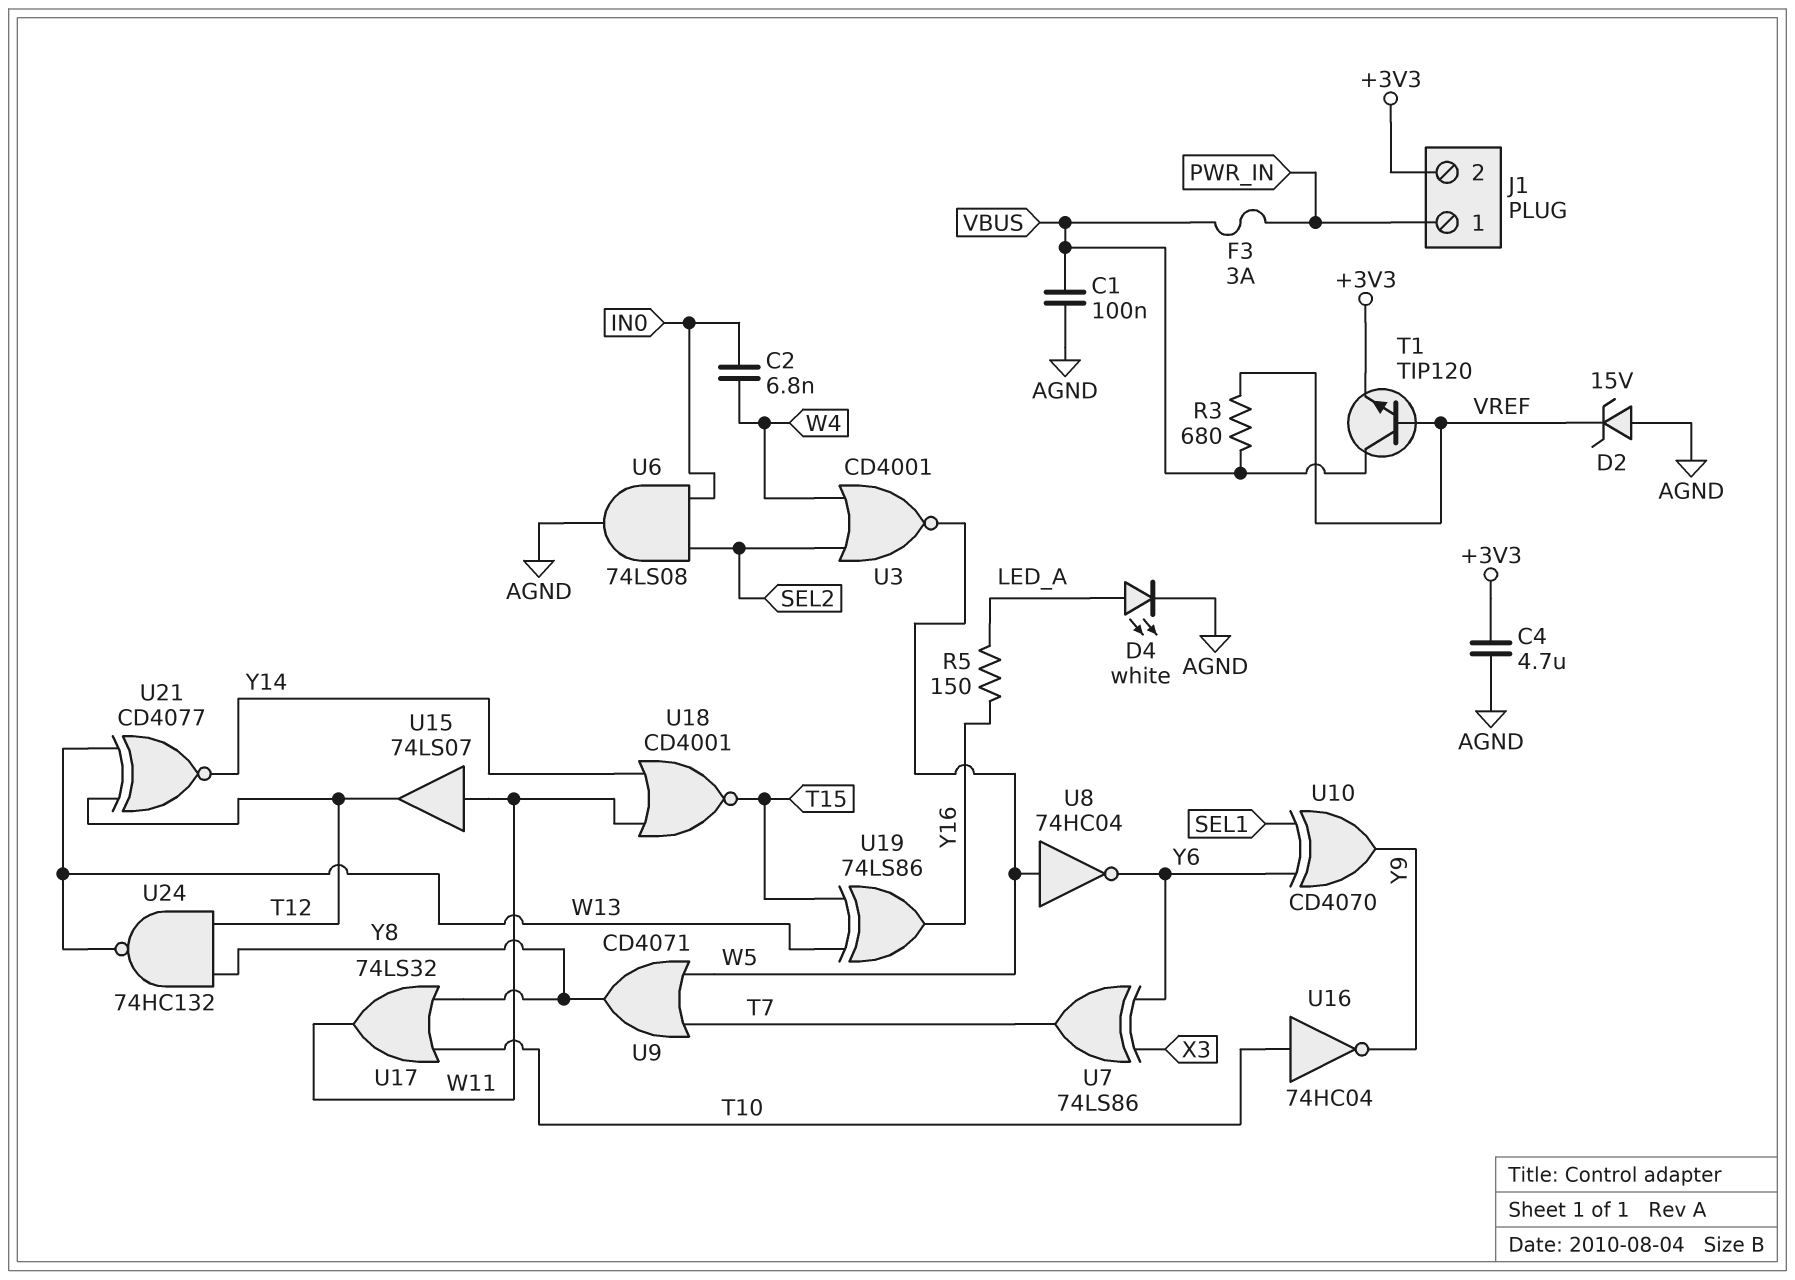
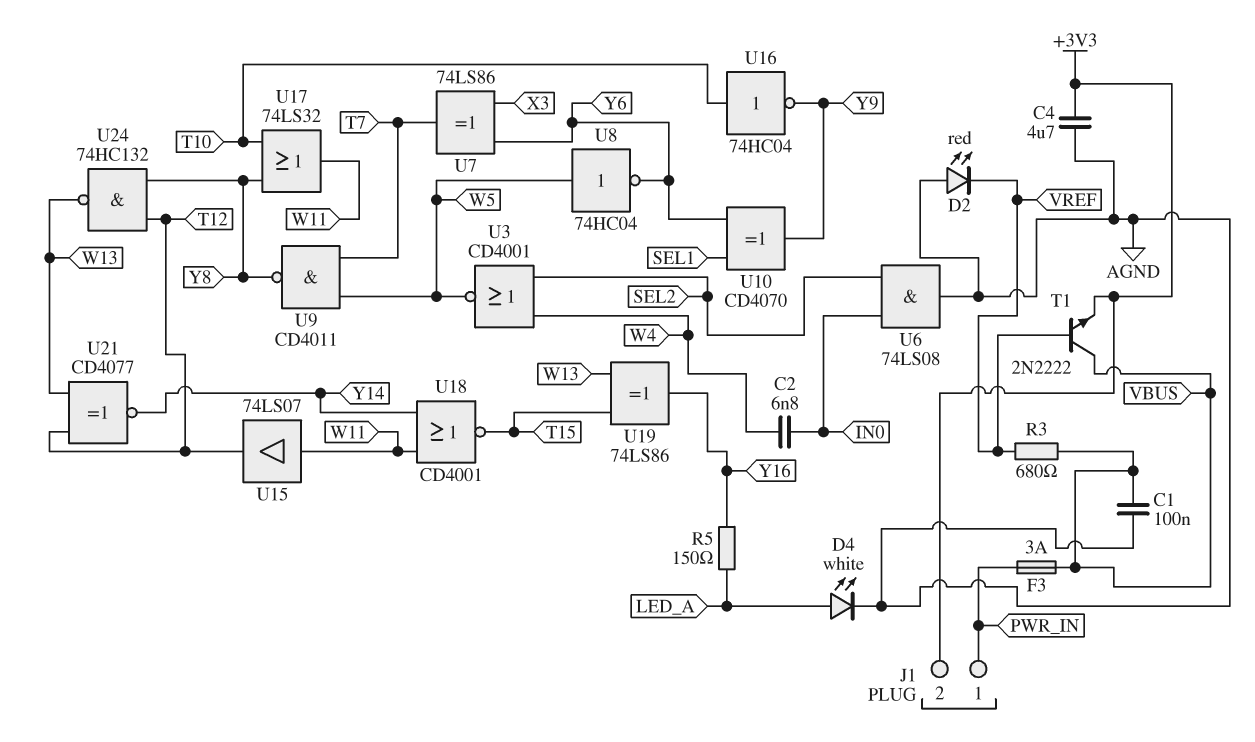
D2: zener 15V (A AGND, K VREF) -> LED red (A AGND, K VREF)
T1: NPN TIP120 (B VREF, C VBUS, E +3V3) -> NPN 2N2222 (B VREF, C VBUS, E +3V3)
U9: OR CD4071 (in T7, in W5, out Y8) -> NAND CD4011 (in T7, in W5, out Y8)

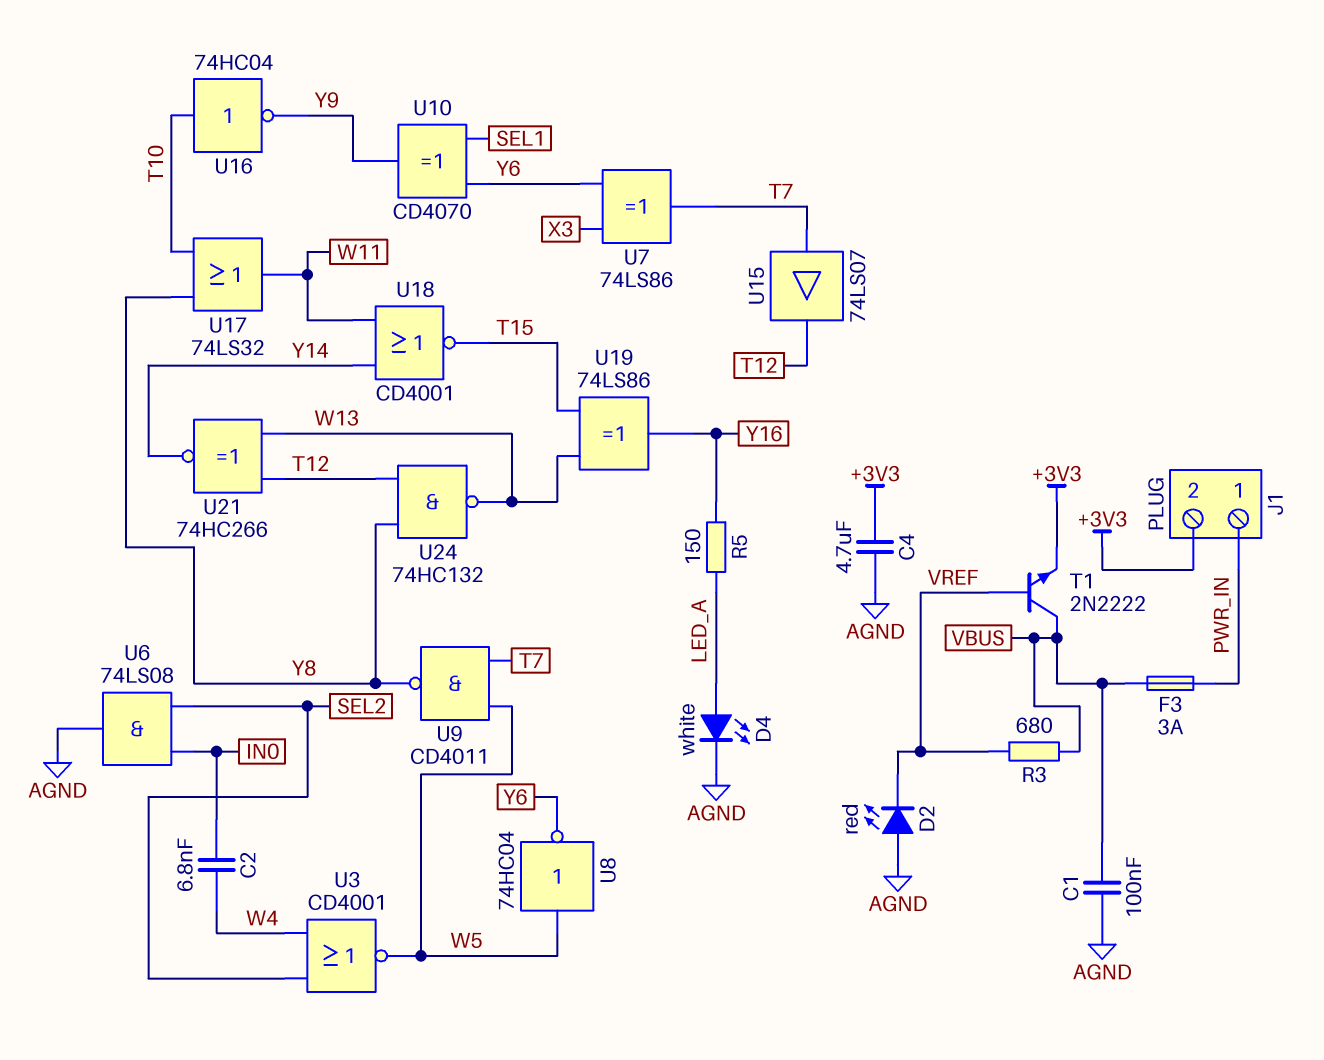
U15: buffer 74LS07 (in W11, out T12) -> buffer 74LS07 (in T7, out T12)
U21: XNOR CD4077 (in T12, in W13, out Y14) -> XNOR 74HC266 (in T12, in W13, out Y14)

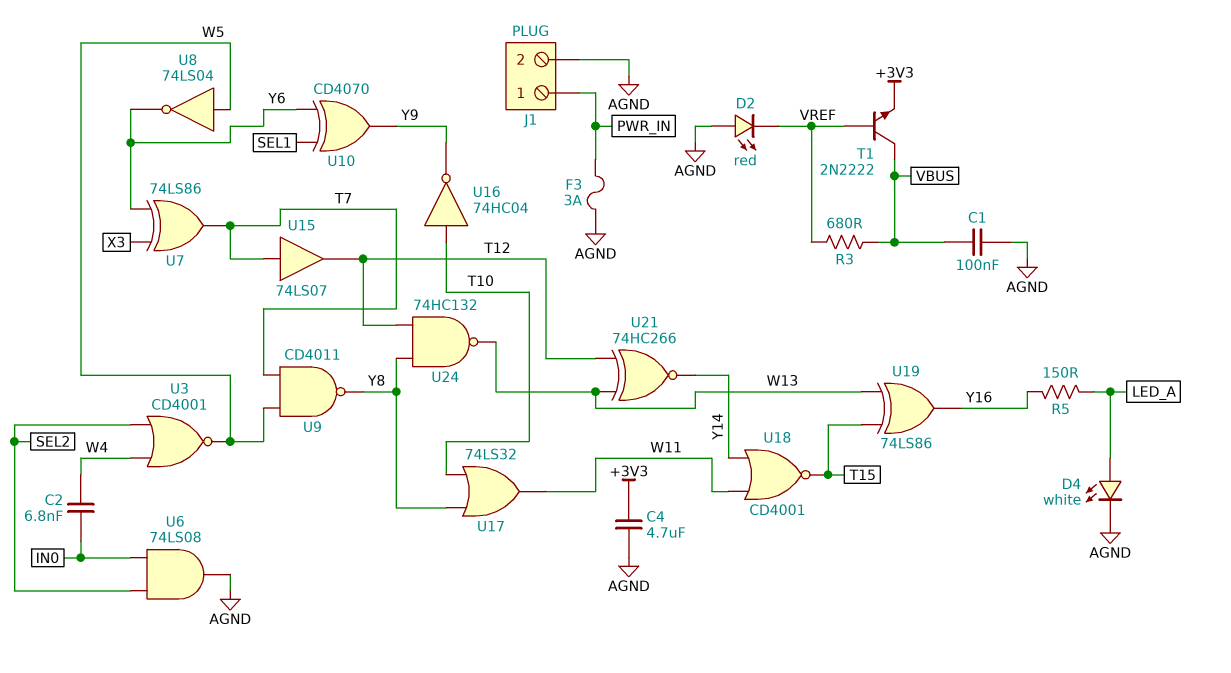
F3: 3A (PWR_IN, VBUS) -> 3A (AGND, PWR_IN)
J1 pin 2: +3V3 -> AGND
U8: NOT 74HC04 (in W5, out Y6) -> NOT 74LS04 (in W5, out Y6)

